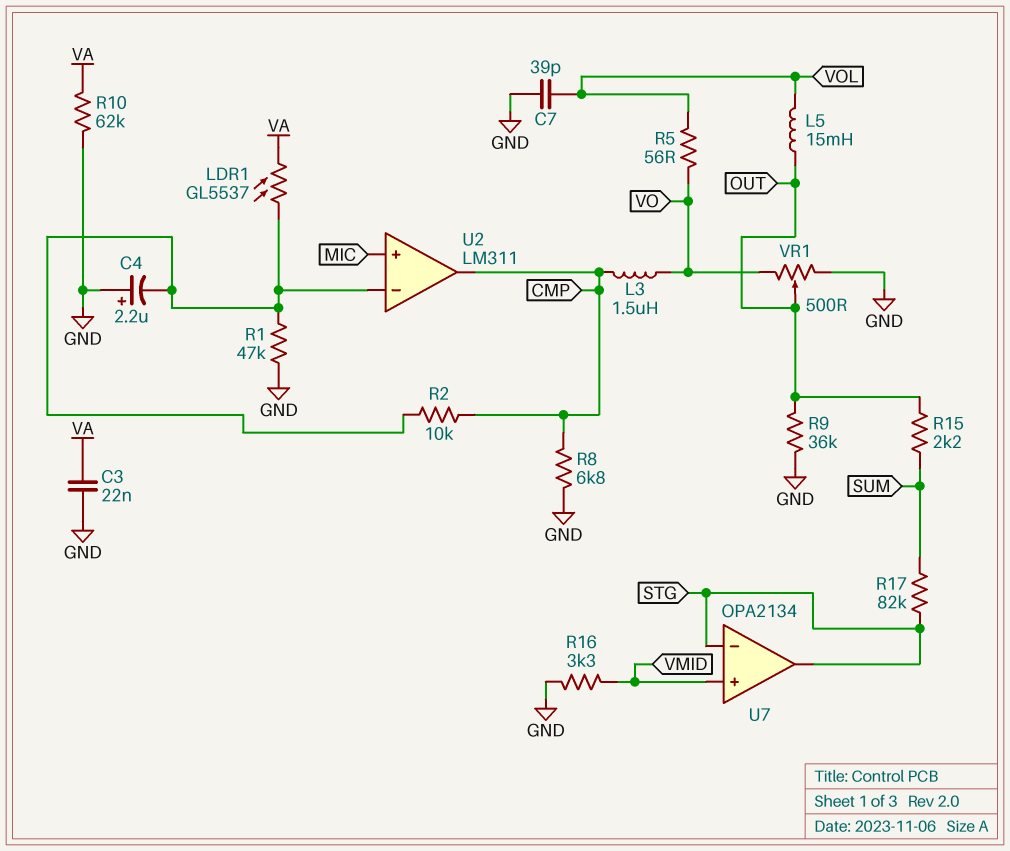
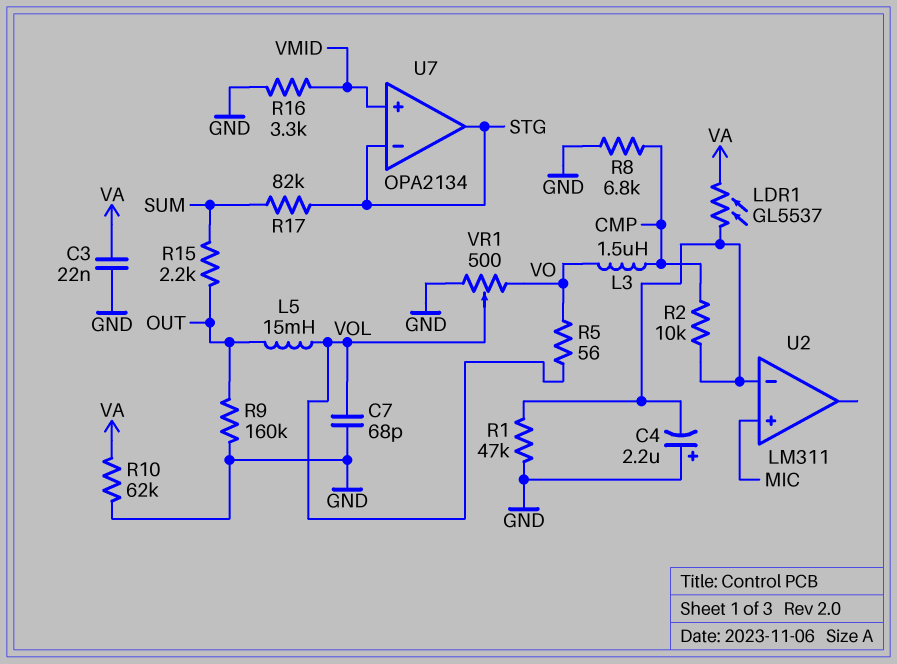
C7: 39pF (GND, VOL) -> 68pF (GND, VOL)
R9: 36k (GND, OUT) -> 160k (GND, OUT)
U2 pin out: CMP -> none
VR1: 500 (GND, VO, wiper OUT) -> 500 (GND, VO, wiper VOL)

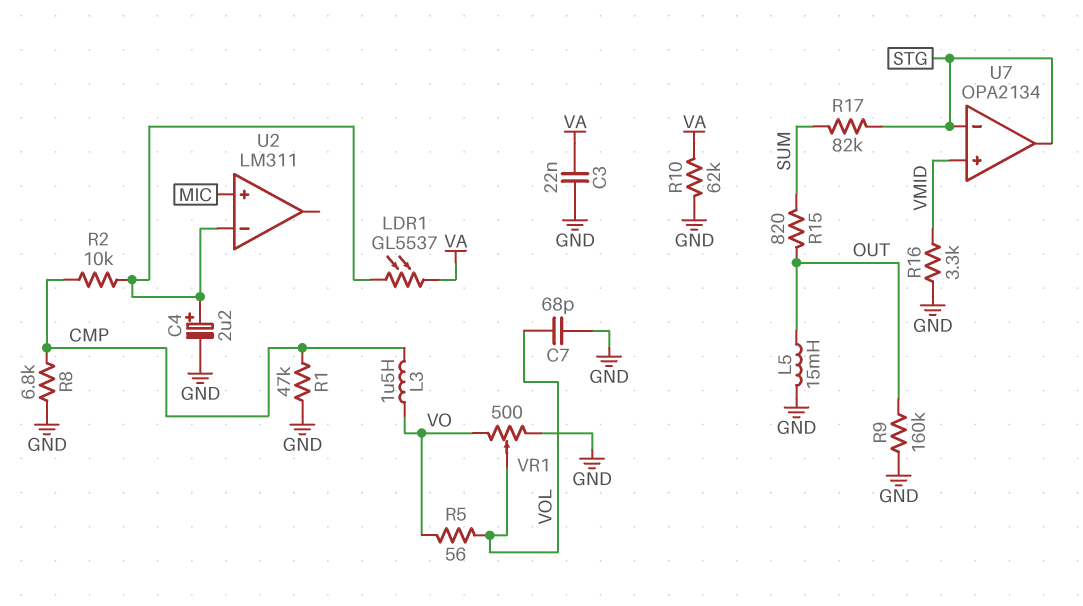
C4: 2.2uF (plus GND, minus U2/in-) -> 2.2uF (plus U2/in-, minus GND)
L5: 15mH (OUT, VOL) -> 15mH (GND, OUT)
R1: 47k (GND, U2/in-) -> 47k (CMP, GND)
R15: 2.2k (OUT, SUM) -> 820 (OUT, SUM)

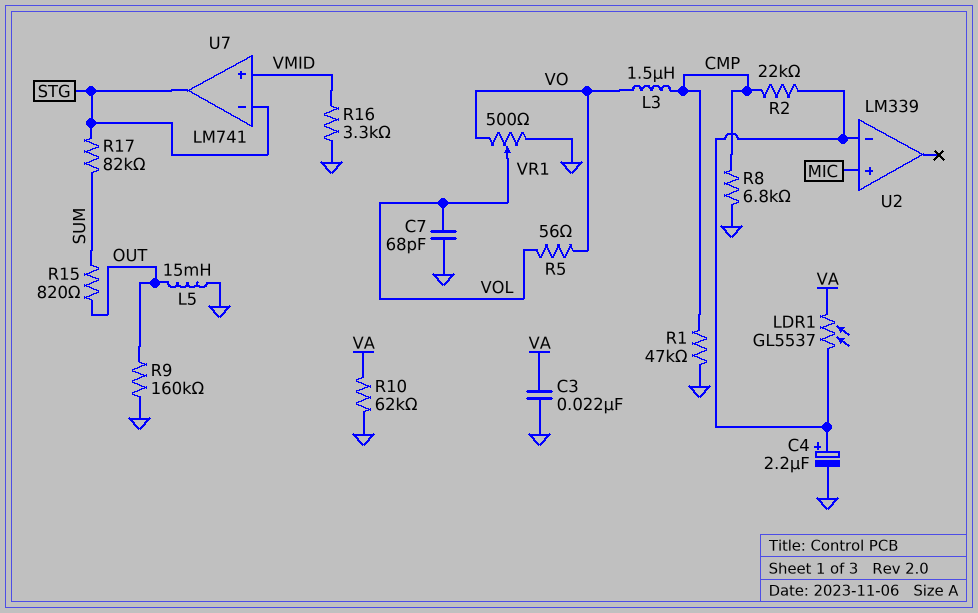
R2: 10k (CMP, U2/in-) -> 22k (CMP, U2/in-)
U2: LM311 -> LM339
U7: OPA2134 -> LM741

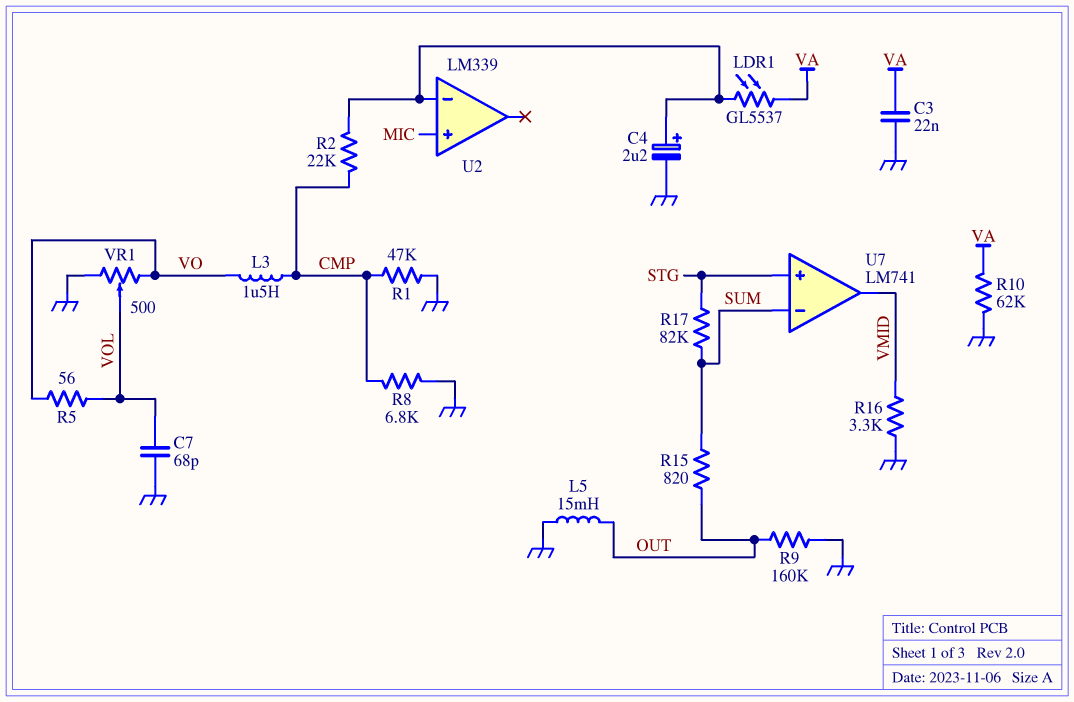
U7 pin in+: VMID -> STG
U7 pin in-: STG -> SUM
U7 pin out: STG -> VMID

